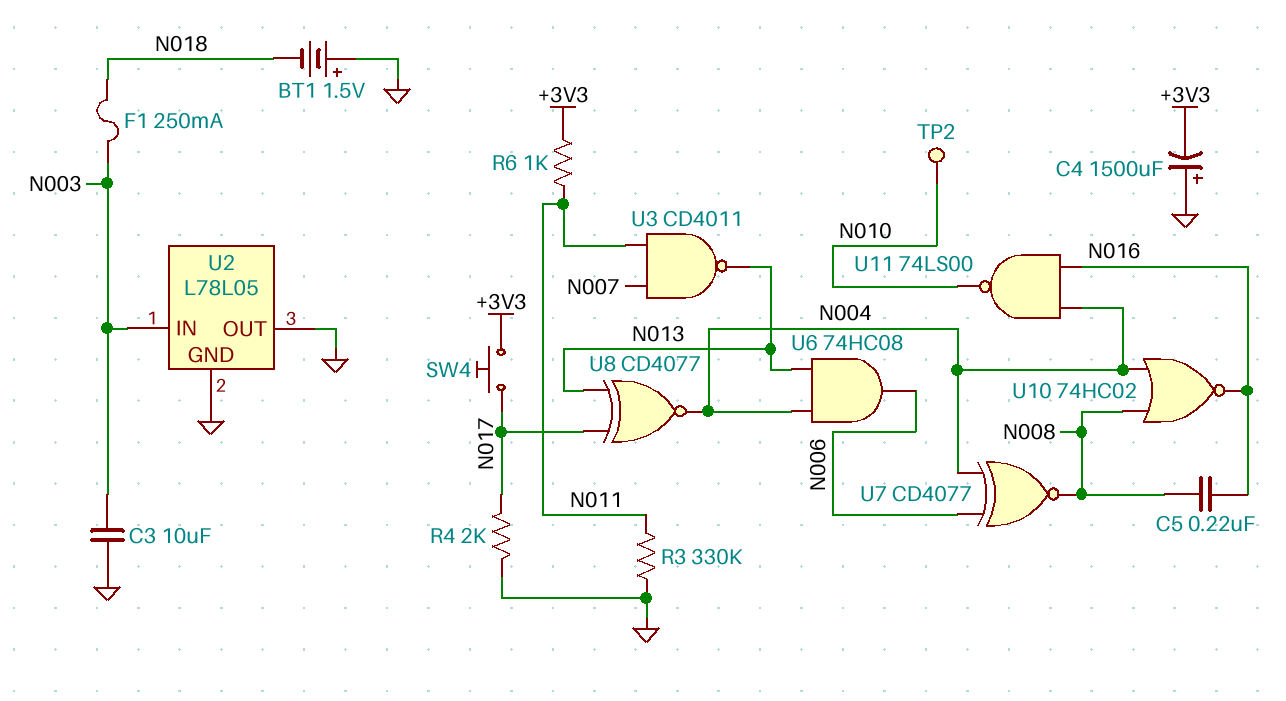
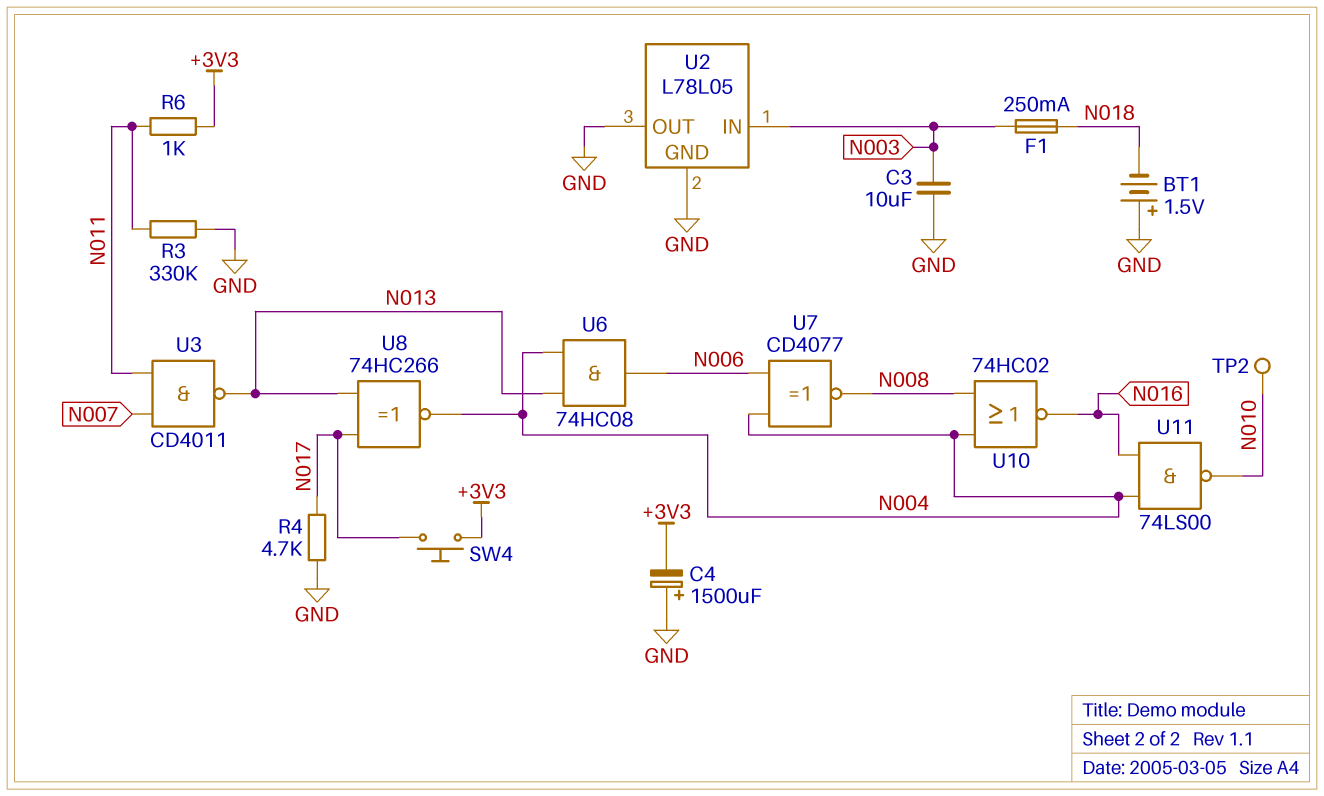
C5: 220nF (N008, N016) -> none
R4: 2k (GND, N017) -> 4.7k (GND, N017)
U8: XNOR CD4077 (in N013, in N017, out N004) -> XNOR 74HC266 (in N013, in N017, out N004)

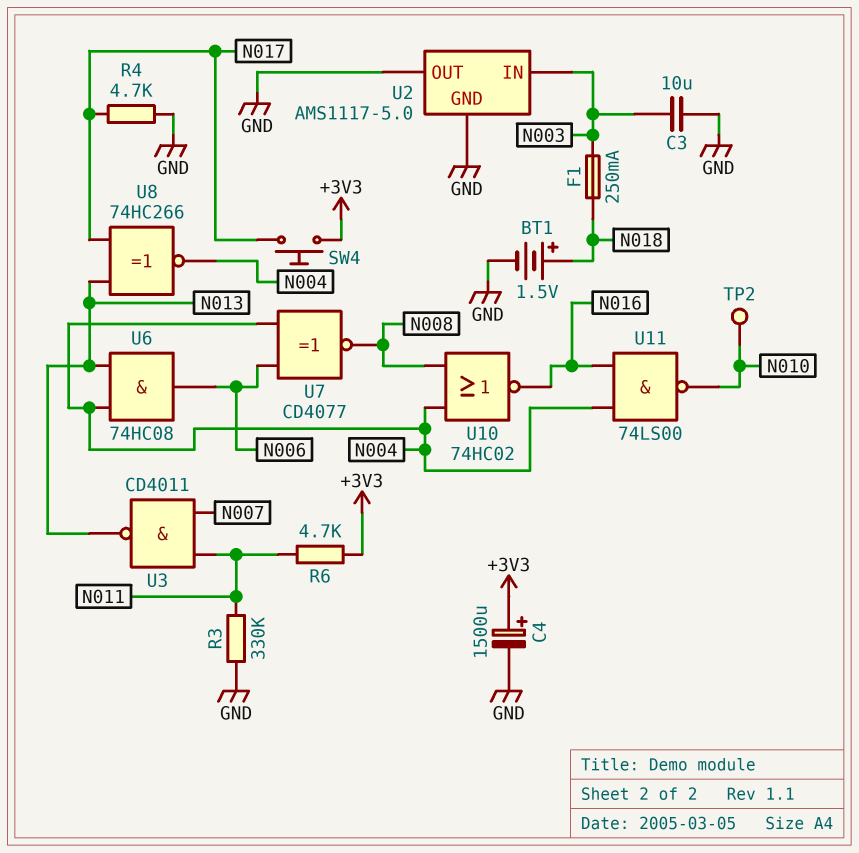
BT1: 1.5V (plus GND, minus N018) -> 1.5V (plus N018, minus GND)
C4: 1500uF (plus GND, minus +3V3) -> 1500uF (plus +3V3, minus GND)
R6: 1k (+3V3, N011) -> 4.7k (+3V3, N011)
U2: L78L05 -> AMS1117-5.0

